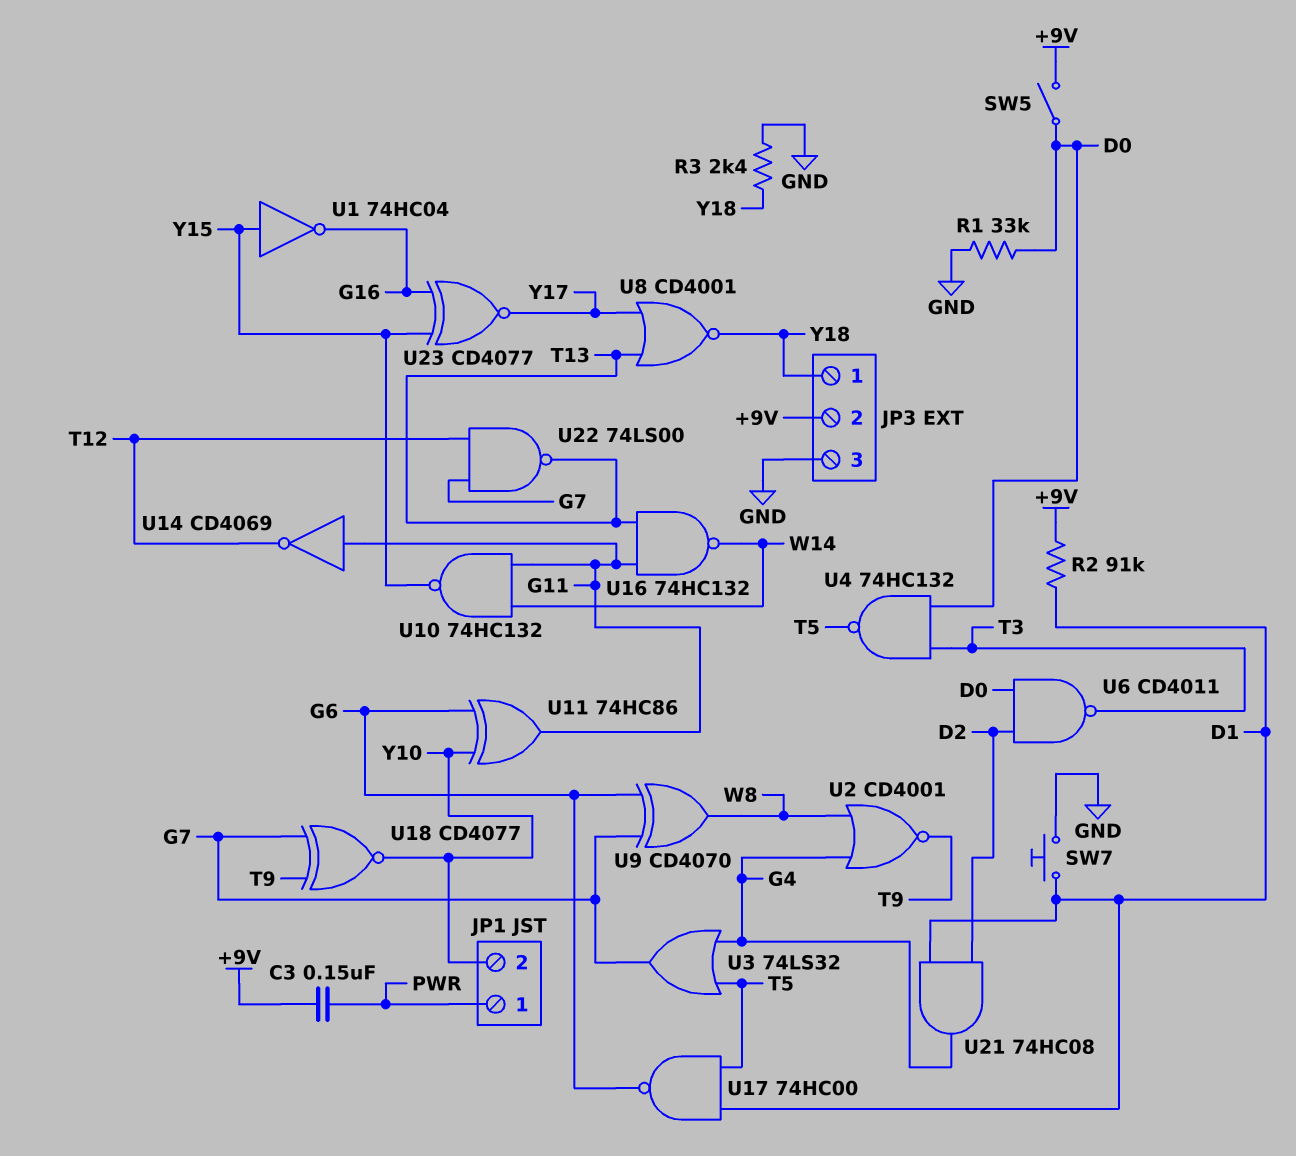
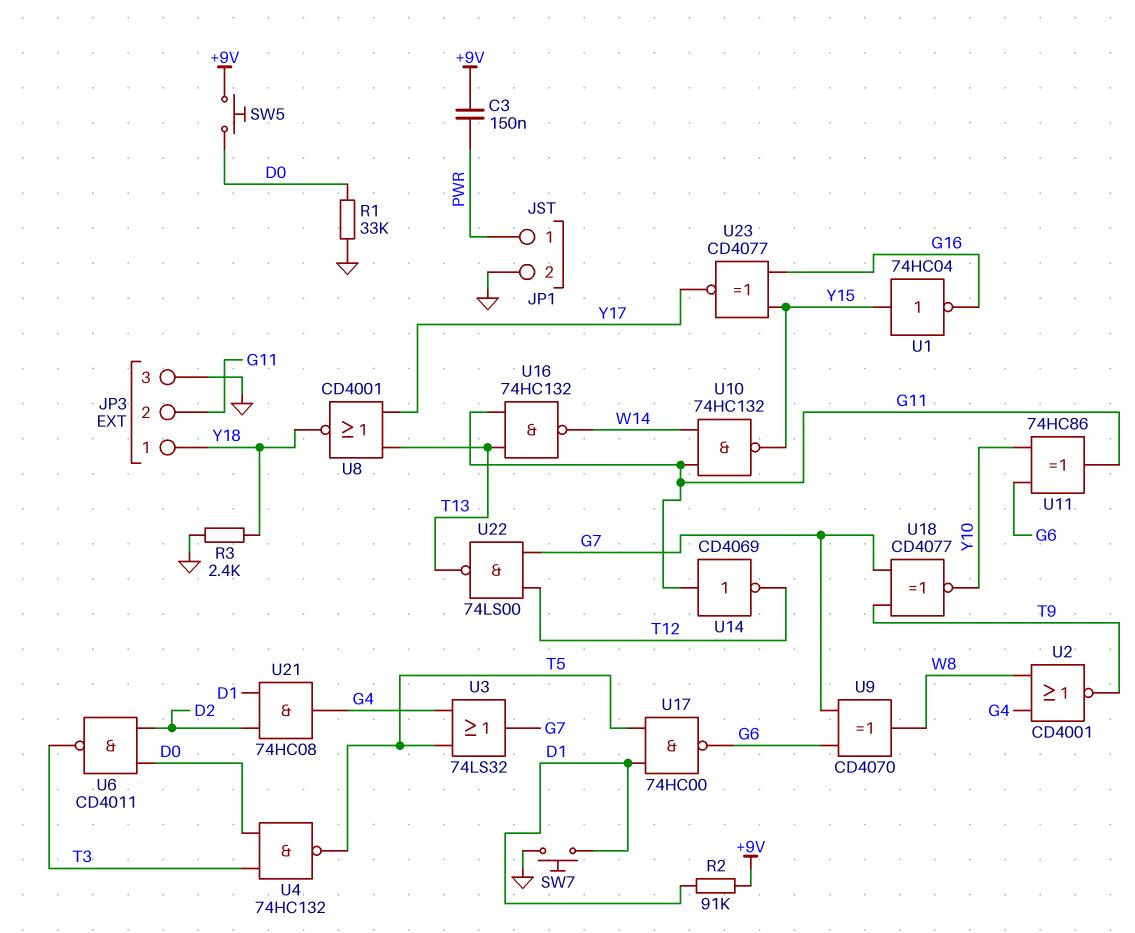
JP1 pin 2: Y10 -> GND
JP3 pin 2: +9V -> G11
SW5: switch (+9V, D0) -> button (+9V, D0)

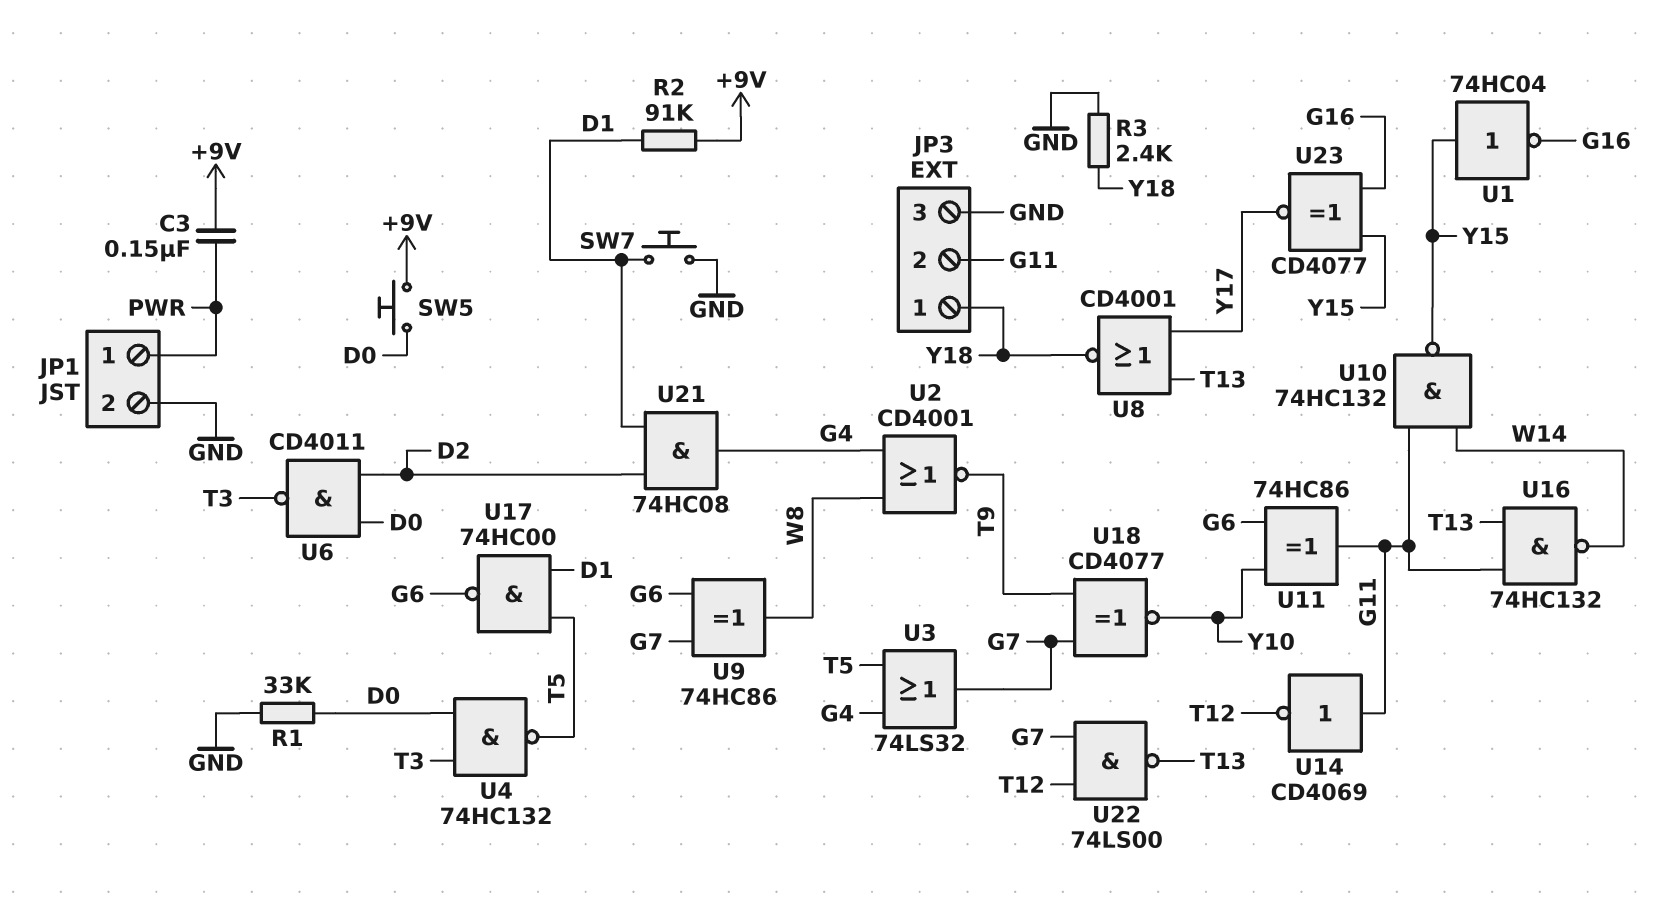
U9: XOR CD4070 (in G6, in G7, out W8) -> XOR 74HC86 (in G6, in G7, out W8)

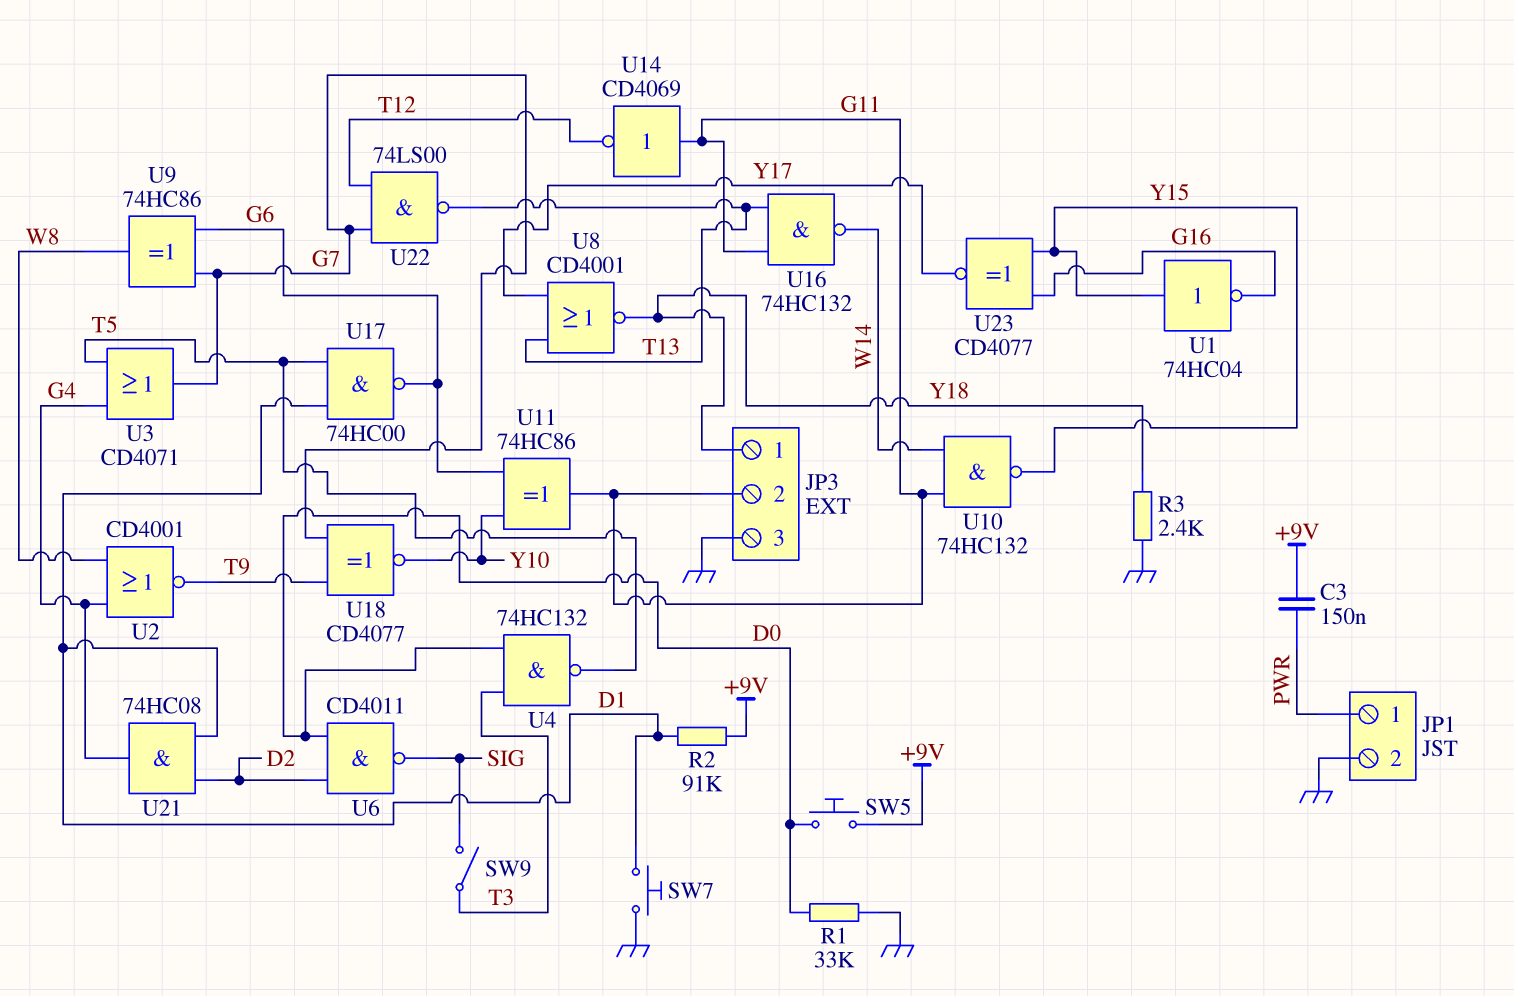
SW9: none -> switch (SIG, T3)
U3: OR 74LS32 (in G4, in T5, out G7) -> OR CD4071 (in G4, in T5, out G7)
U6: NAND CD4011 (in D0, in D2, out T3) -> NAND CD4011 (in D0, in D2, out SIG)

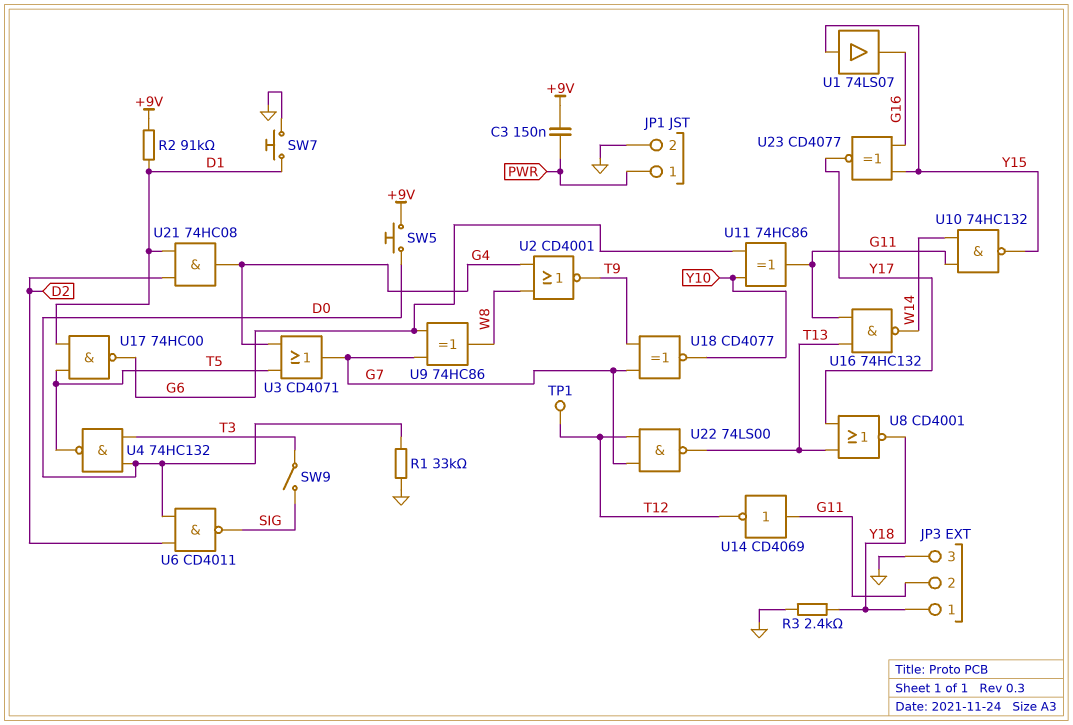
TP1: none -> test point (T12)
U1: NOT 74HC04 (in Y15, out G16) -> buffer 74LS07 (in Y15, out G16)

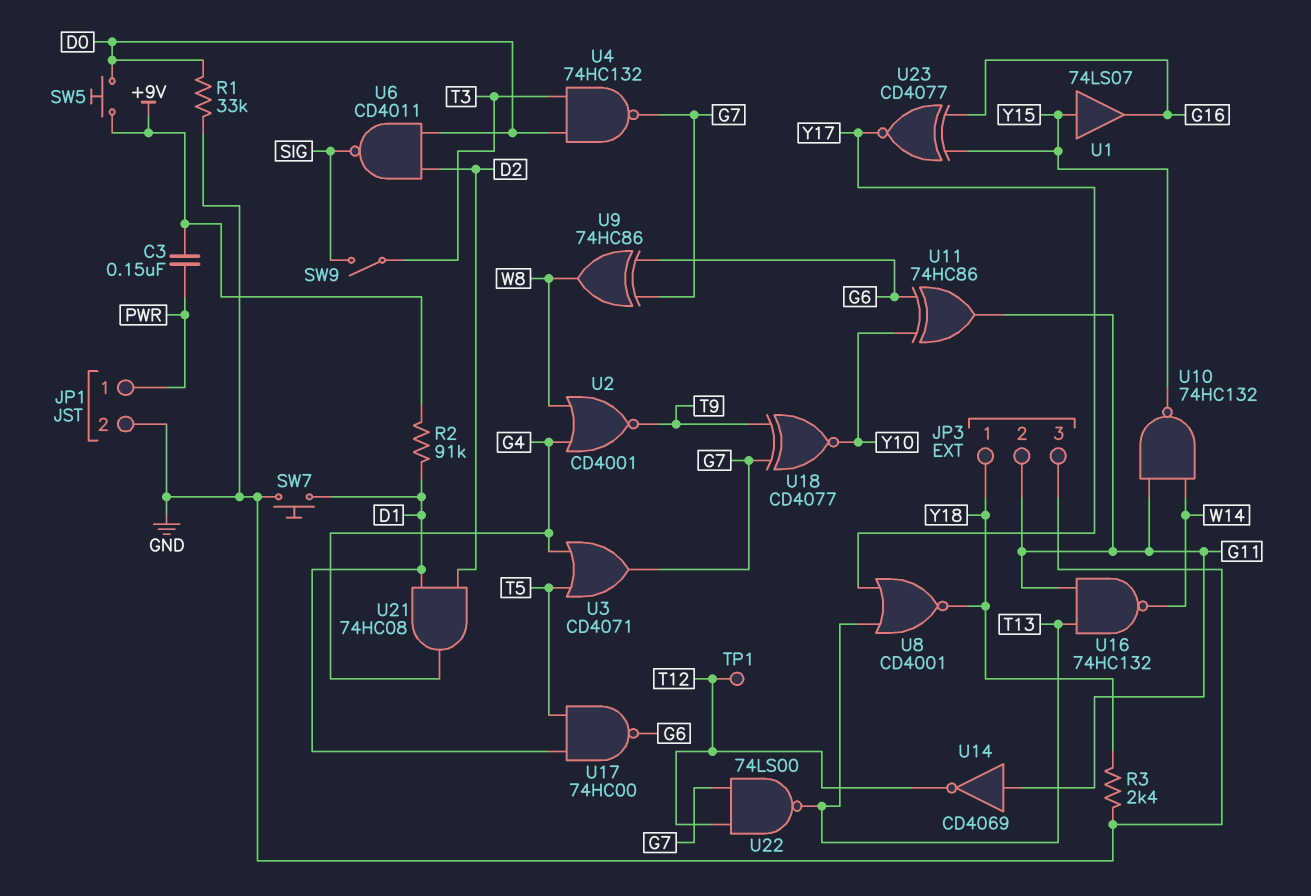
U4: NAND 74HC132 (in D0, in T3, out T5) -> NAND 74HC132 (in D0, in T3, out G7)

